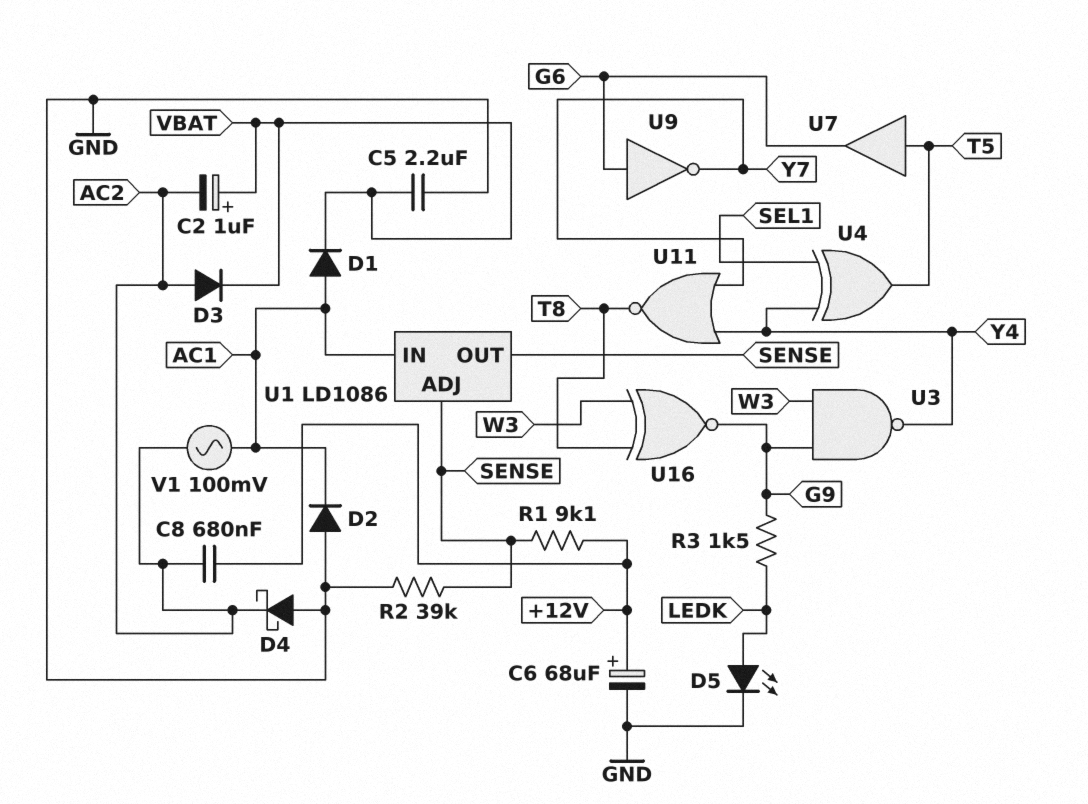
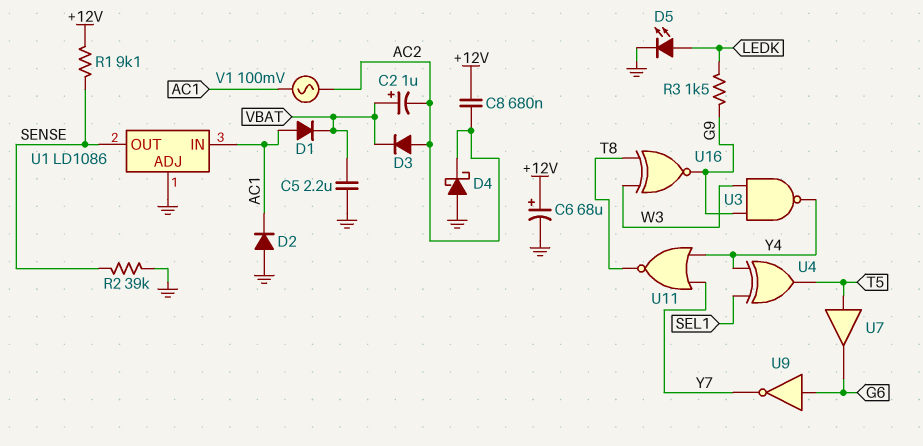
U1 pin ADJ: SENSE -> GND

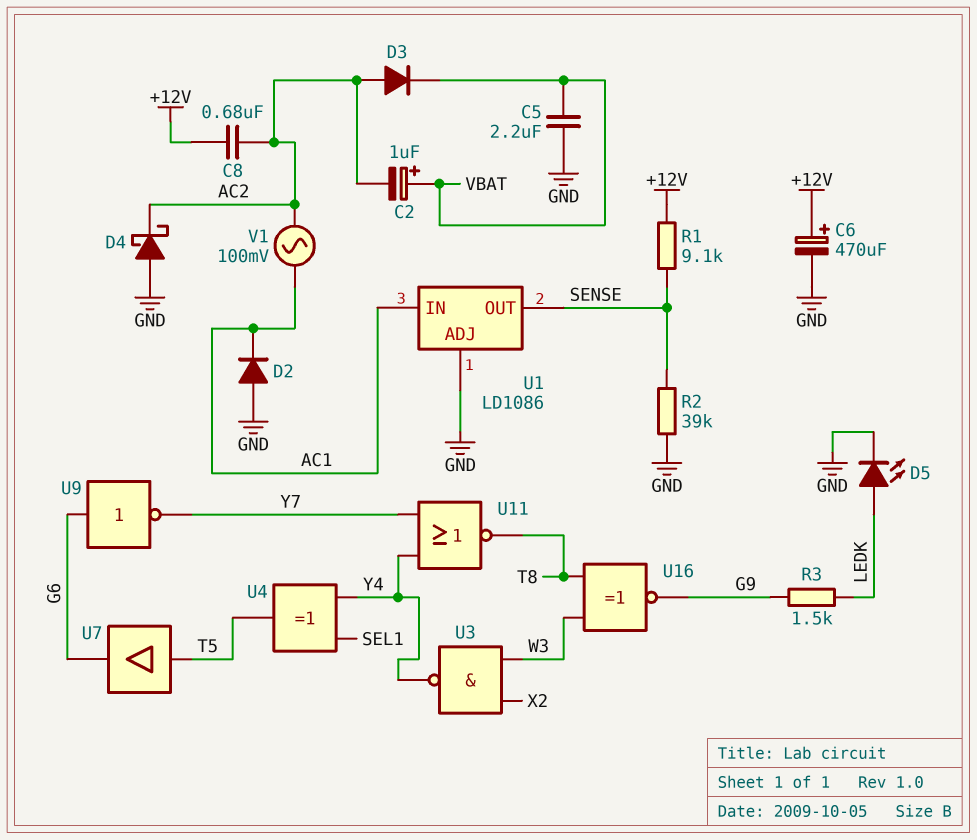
C6: 68uF (plus +12V, minus GND) -> 470uF (plus +12V, minus GND)
D1: diode (A AC1, K VBAT) -> none
U3: NAND (in G9, in W3, out Y4) -> NAND (in W3, in X2, out Y4)

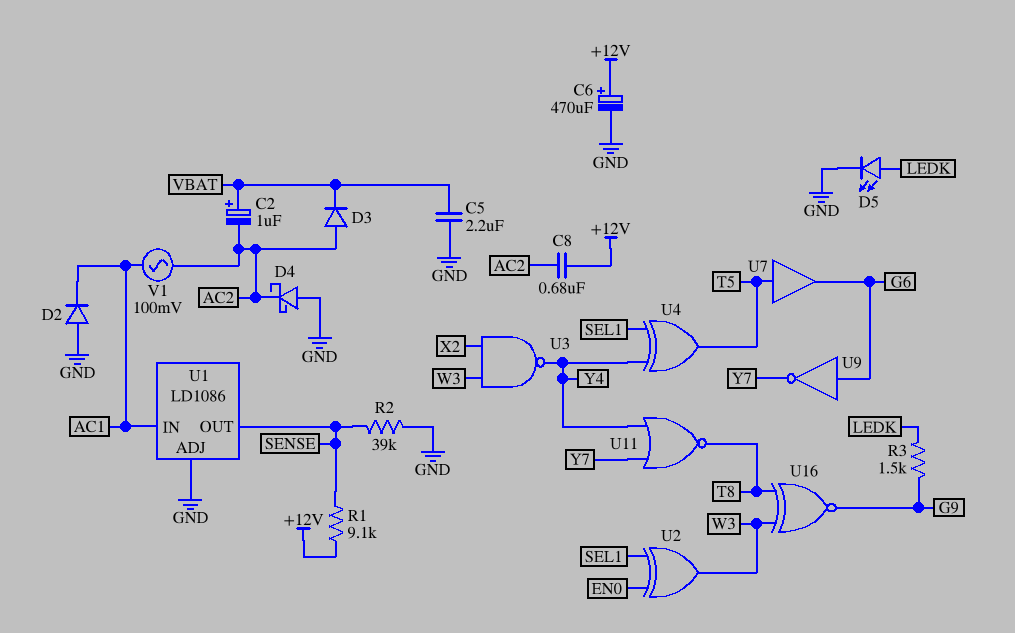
U2: none -> XOR (in EN0, in SEL1, out W3)

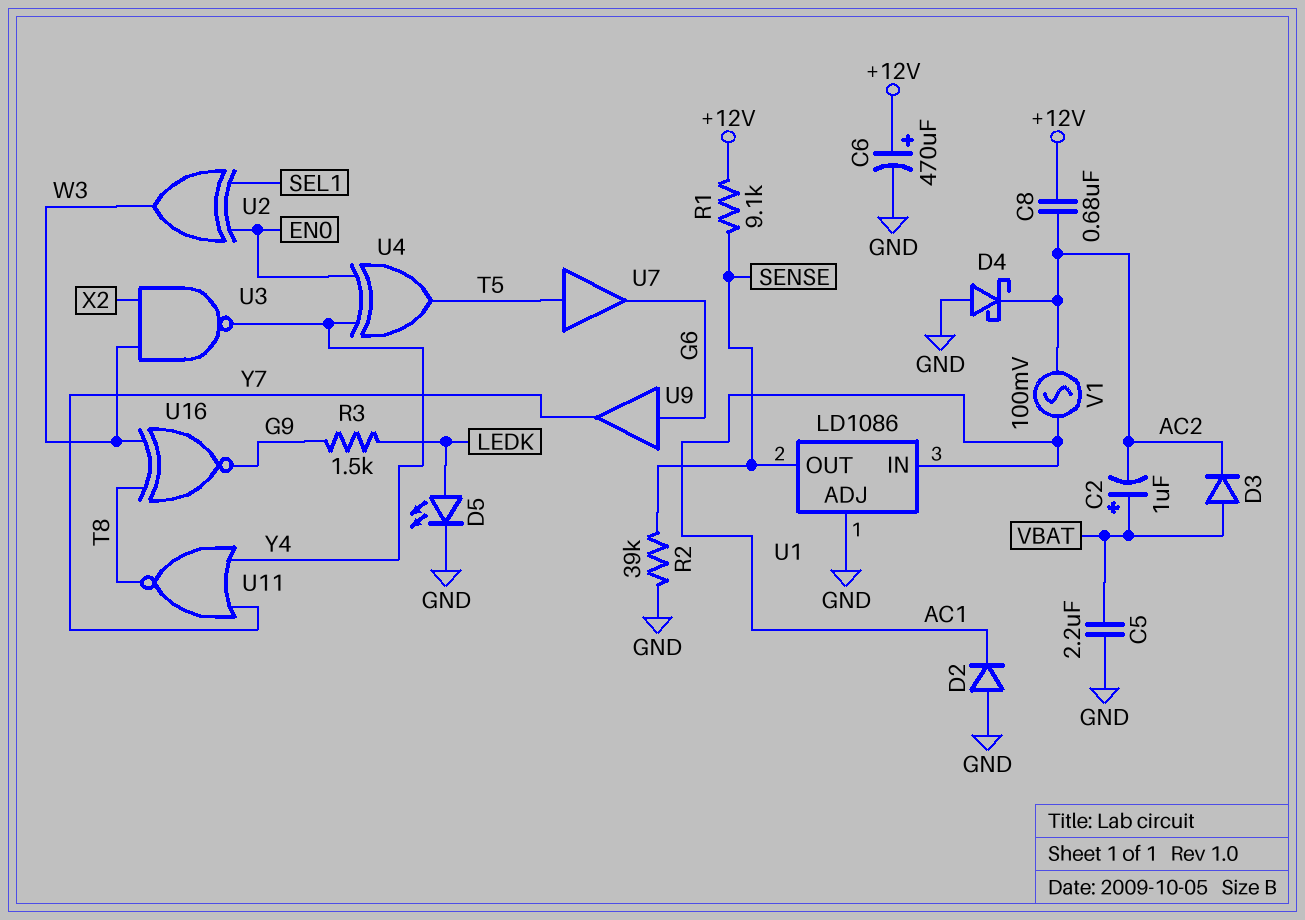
D3: diode (A AC2, K VBAT) -> diode (A VBAT, K AC2)
U4: XOR (in SEL1, in Y4, out T5) -> XOR (in EN0, in Y4, out T5)
U9: NOT (in G6, out Y7) -> buffer (in G6, out Y7)

